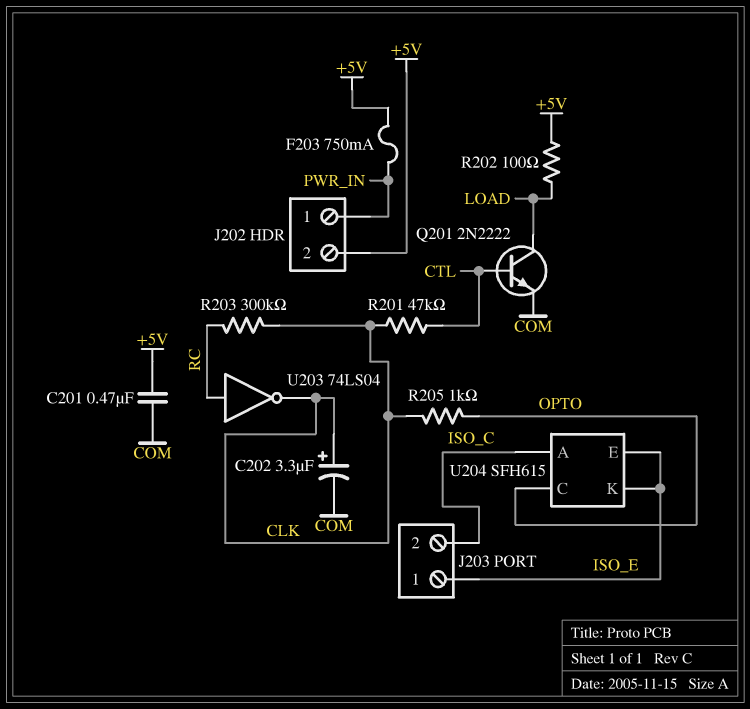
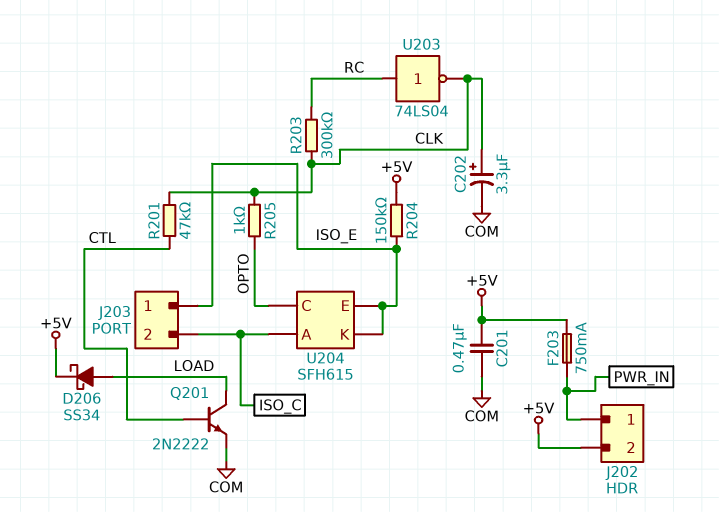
D206: none -> schottky SS34 (A LOAD, K +5V)
R202: 100 (+5V, LOAD) -> none
R204: none -> 150k (+5V, ISO_E)

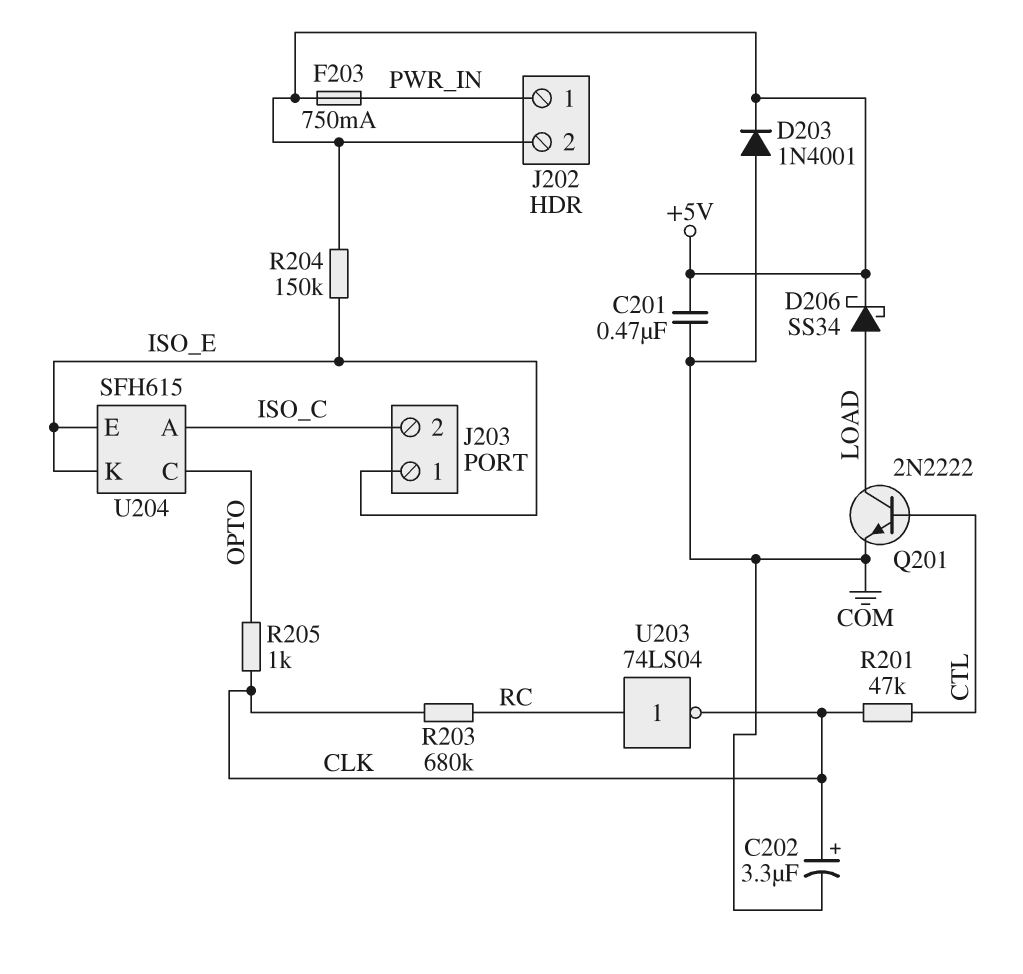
D203: none -> diode 1N4001 (A COM, K +5V)
R203: 300k (CLK, RC) -> 680k (CLK, RC)

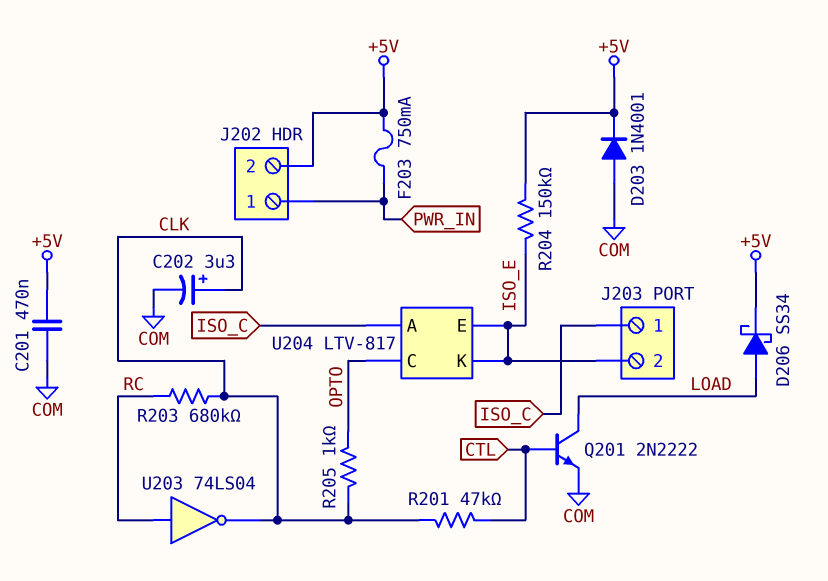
J203 pin 1: ISO_E -> ISO_C
J203 pin 2: ISO_C -> ISO_E
U204: SFH615 -> LTV-817

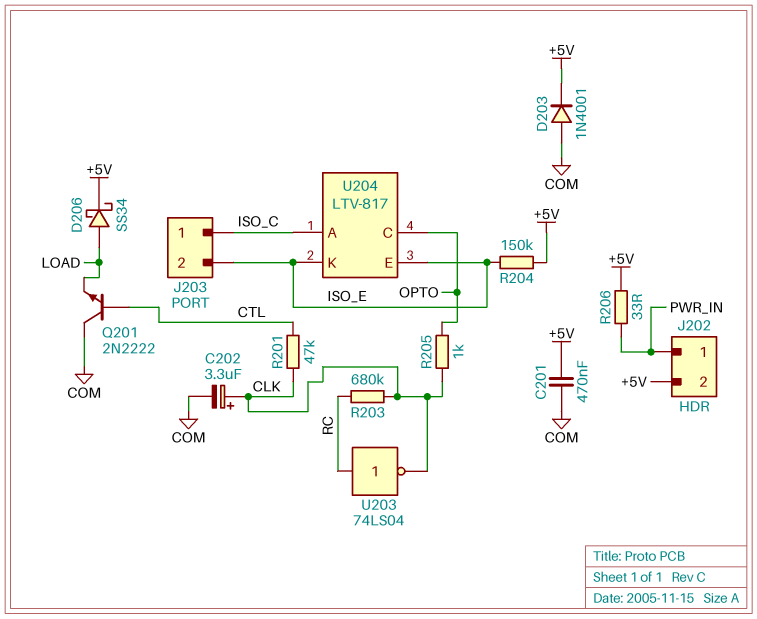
F203: 750mA (+5V, PWR_IN) -> none
Q201: NPN 2N2222 (B CTL, C LOAD, E COM) -> NPN 2N2222 (B CTL, C COM, E LOAD)
R206: none -> 33 (+5V, PWR_IN)

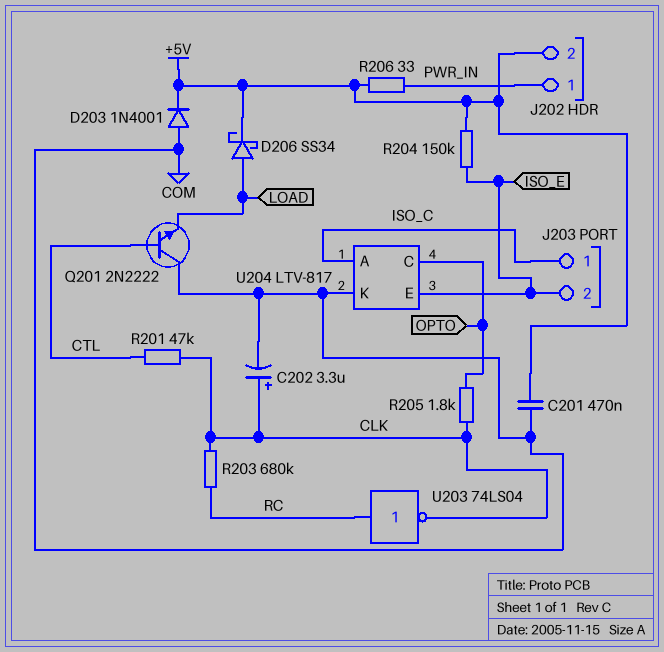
R205: 1k (CLK, OPTO) -> 1.8k (CLK, OPTO)
U204 pin K: ISO_E -> COM

